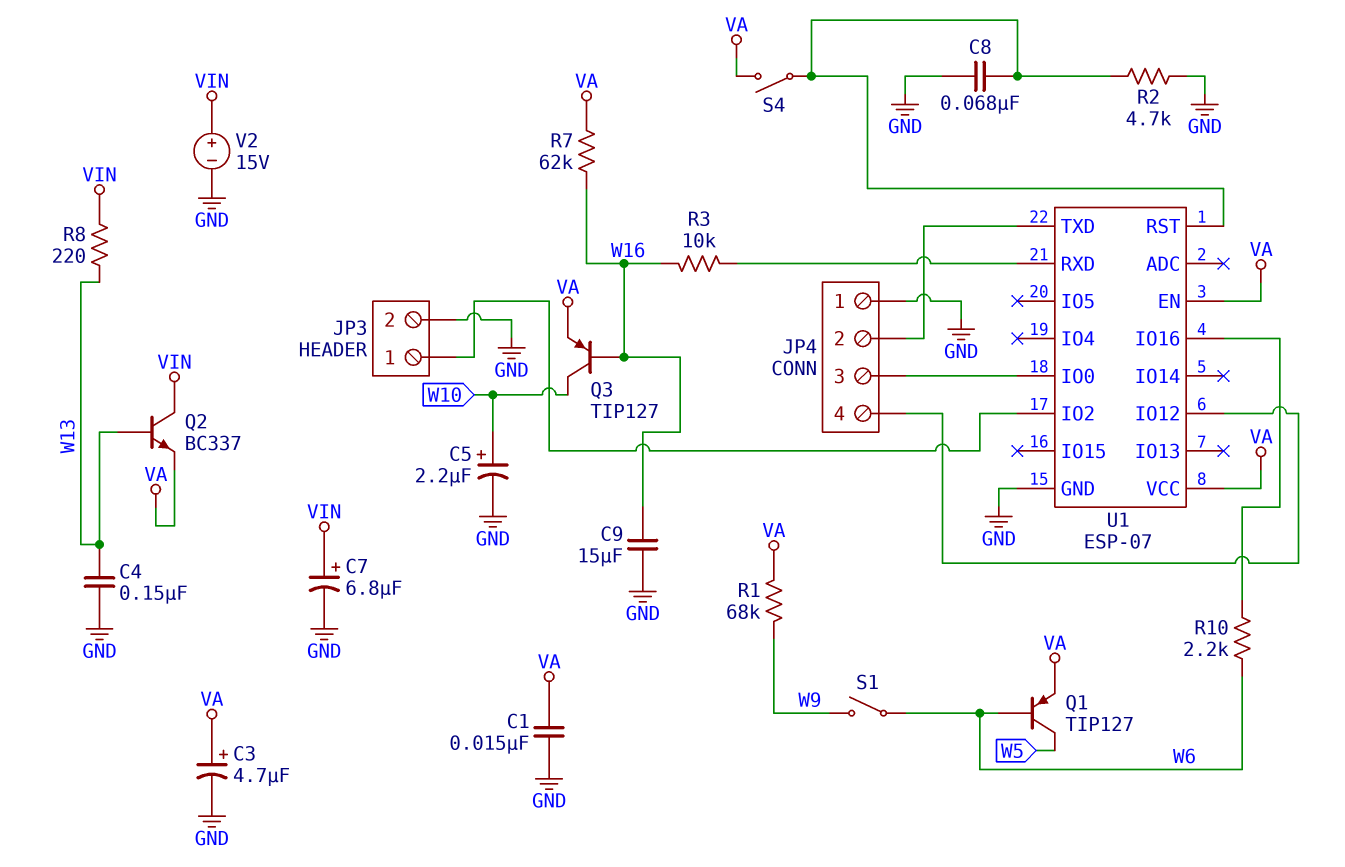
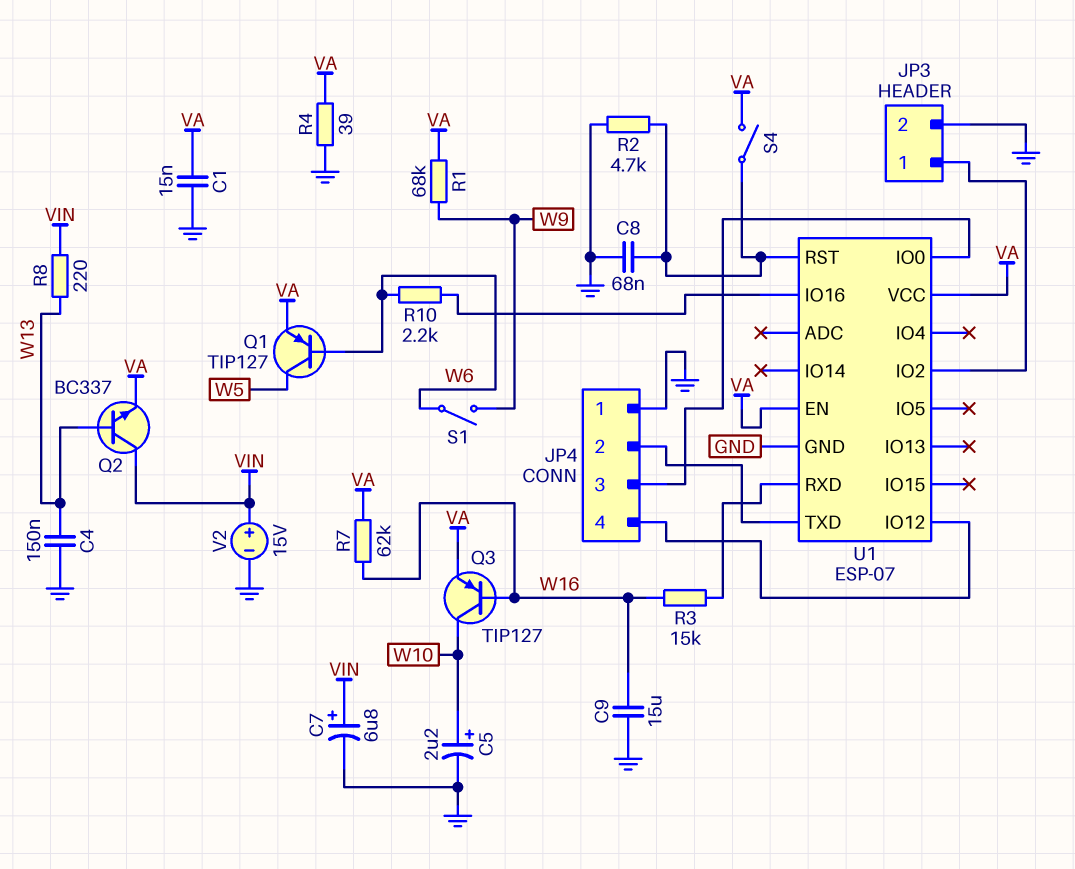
C3: 4.7uF (plus VA, minus GND) -> none
R3: 10k (U1/RXD, W16) -> 15k (U1/RXD, W16)
R4: none -> 39 (GND, VA)

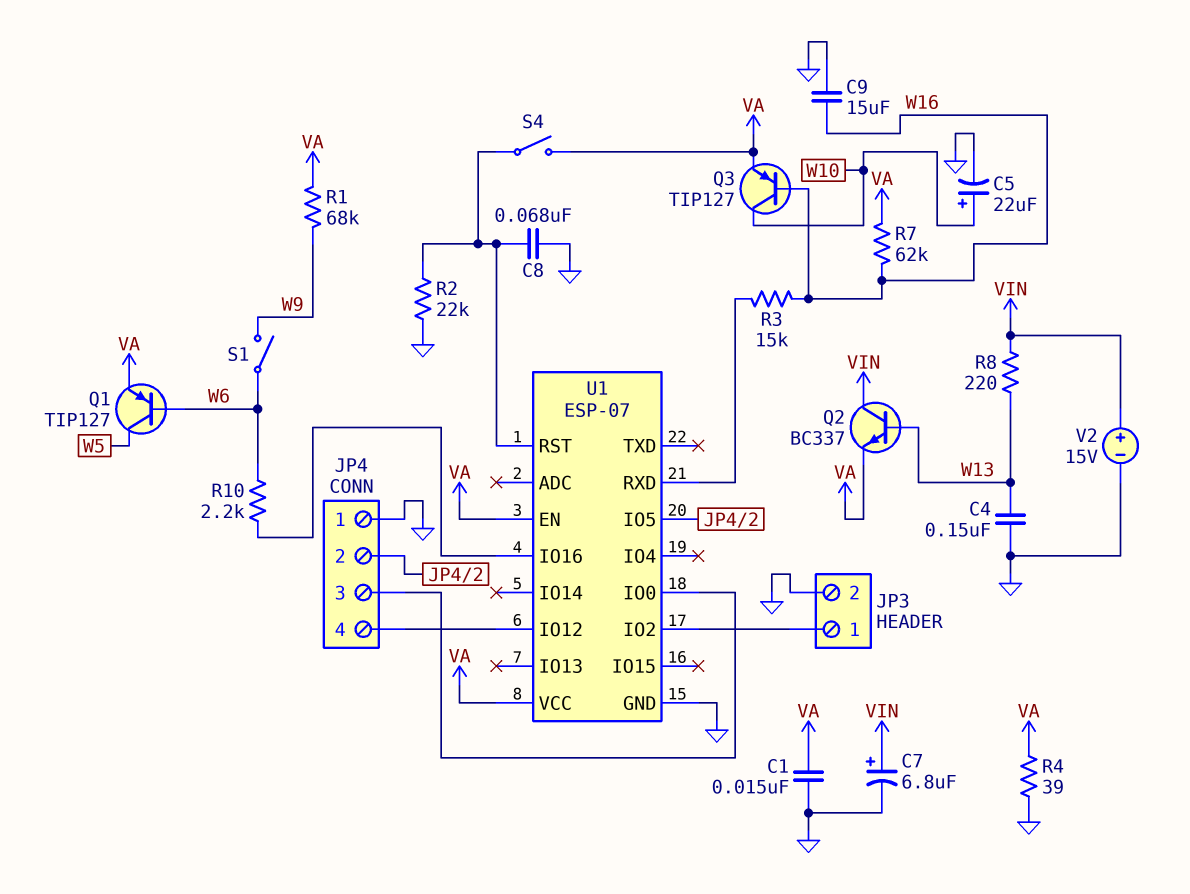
C5: 2.2uF (plus W10, minus GND) -> 22uF (plus W10, minus GND)
R2: 4.7k (GND, U1/RST) -> 22k (GND, U1/RST)
U1 pin IO5: none -> JP4/2
U1 pin TXD: JP4/2 -> none

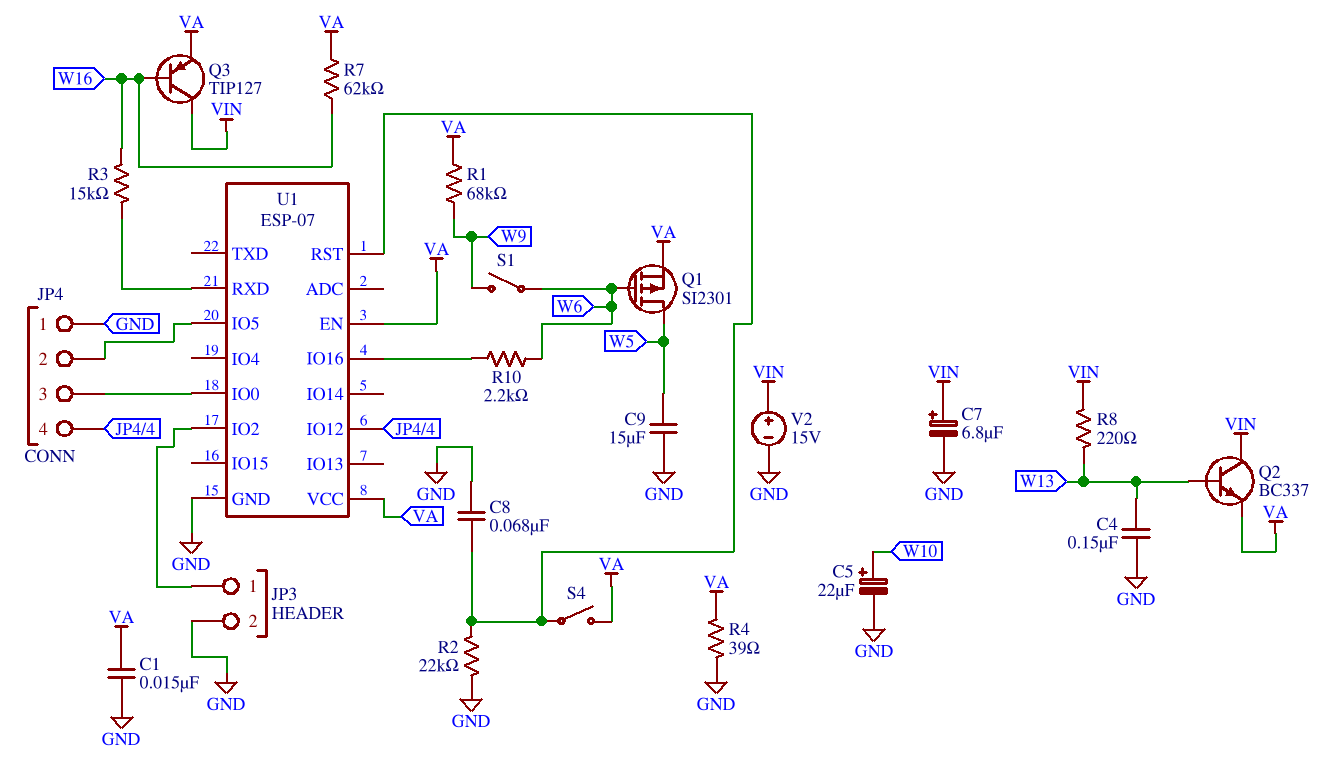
C9: 15uF (GND, W16) -> 15uF (GND, W5)
Q1: PNP TIP127 (B W6, C W5, E VA) -> PMOS SI2301 (G W6, D W5, S VA)
Q3: PNP TIP127 (B W16, C W10, E VA) -> PNP TIP127 (B W16, C VIN, E VA)

